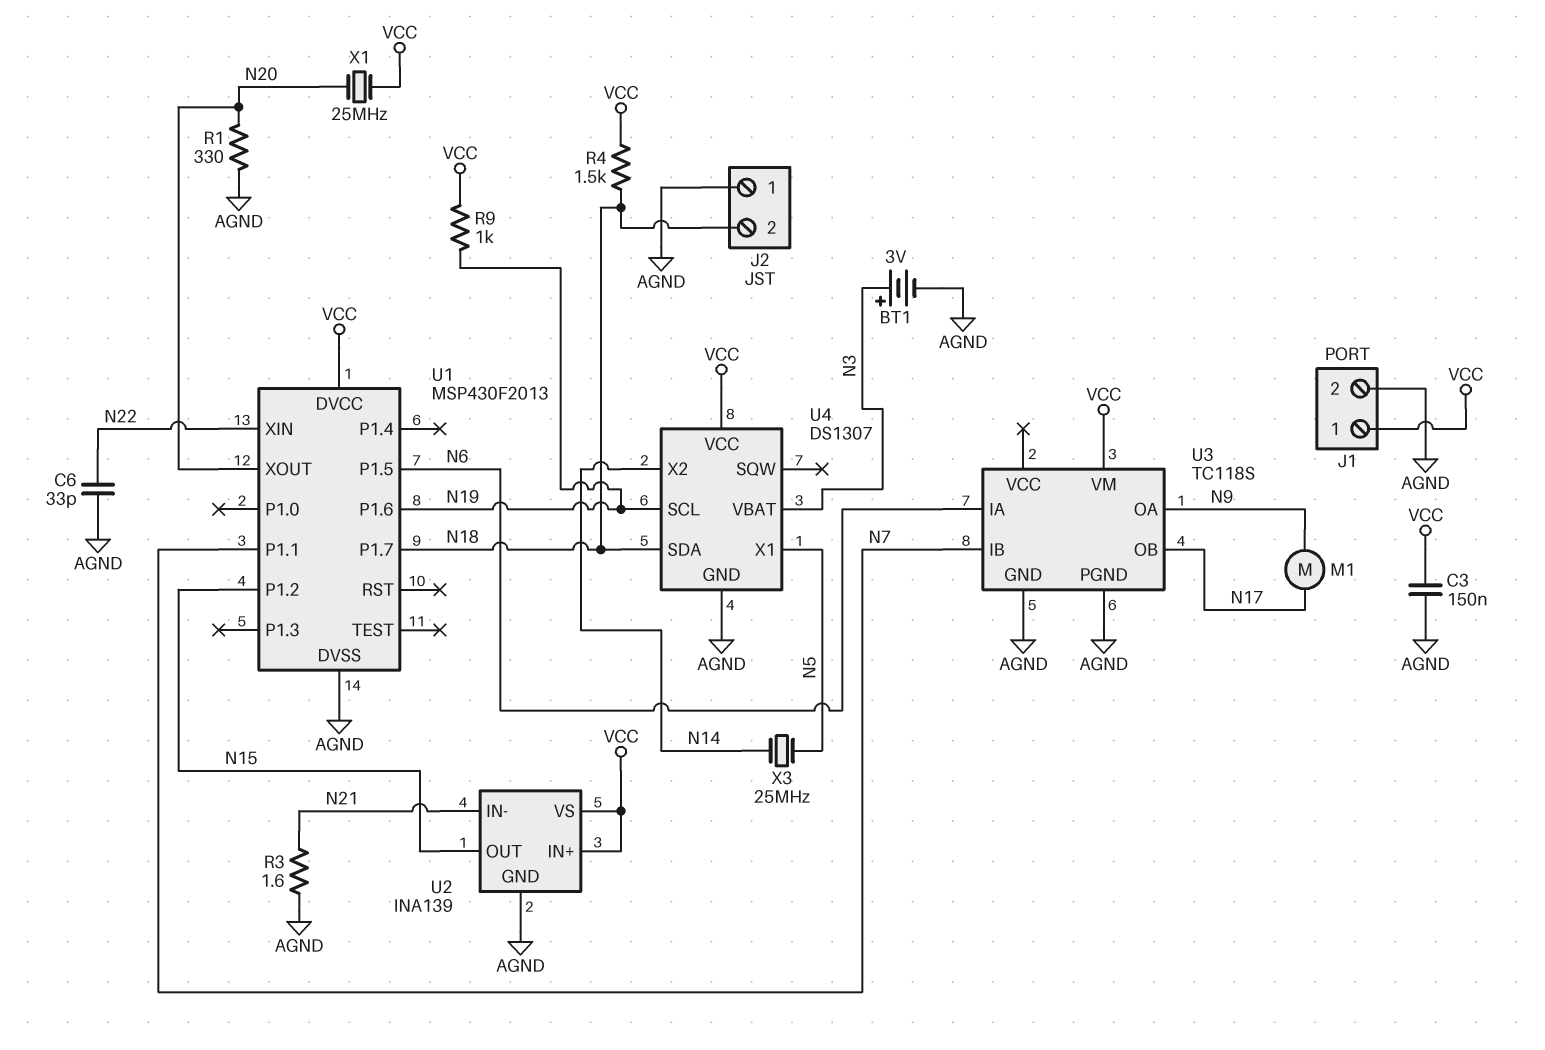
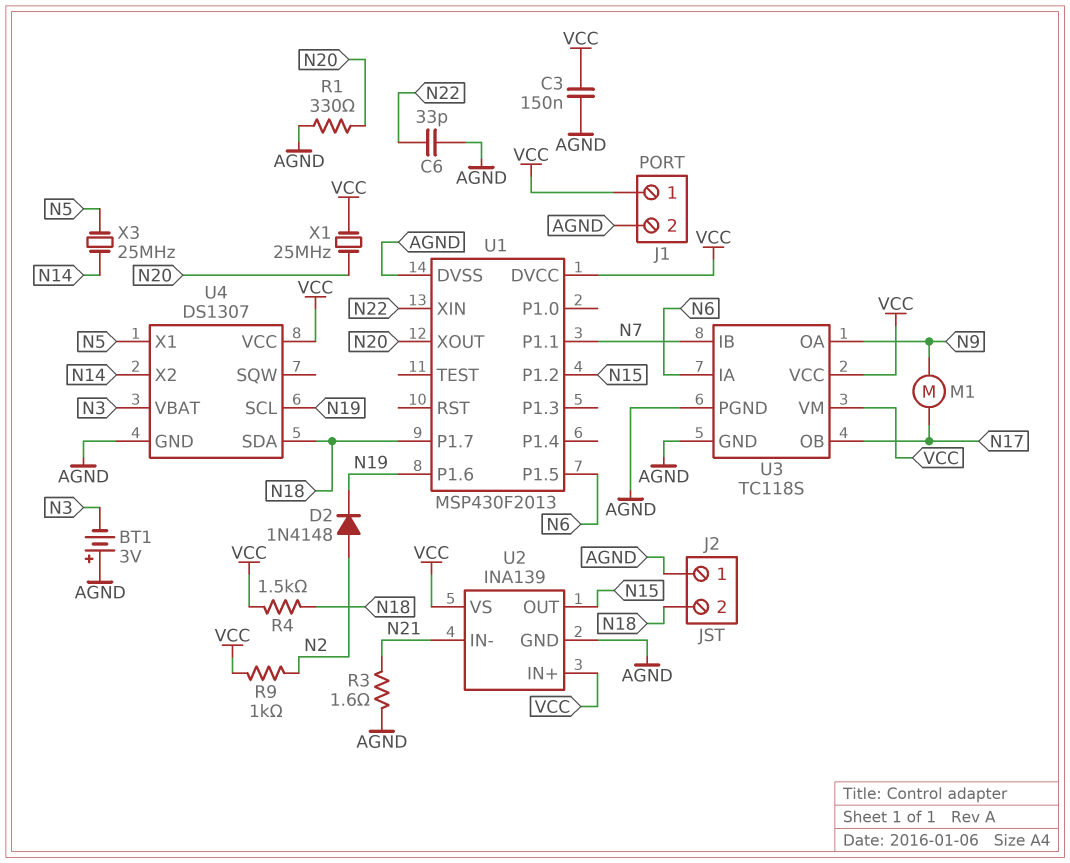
BT1: 3V (plus N3, minus AGND) -> 3V (plus AGND, minus N3)
D2: none -> diode 1N4148 (A N2, K N19)
R9: 1k (N19, VCC) -> 1k (N2, VCC)
U3 pin VCC: none -> VCC

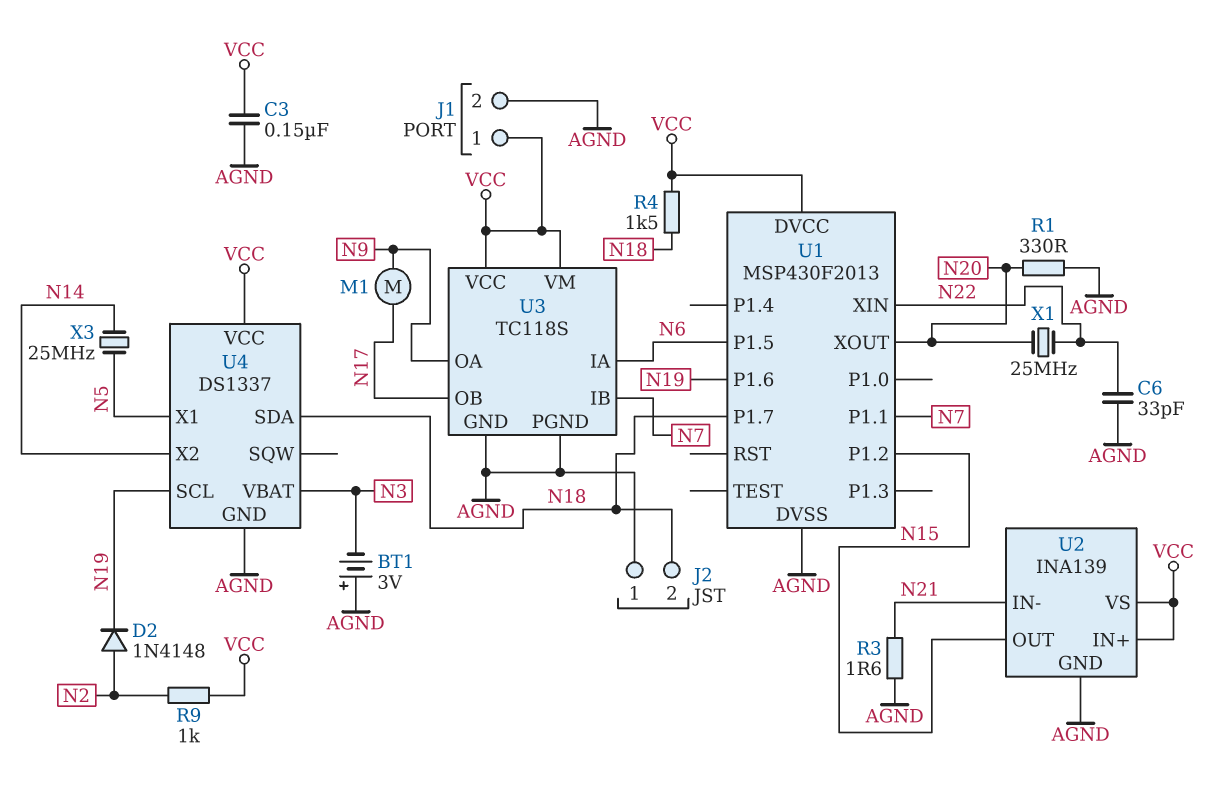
U4: DS1307 -> DS1337
X1: 25MHz (N20, VCC) -> 25MHz (N20, N22)

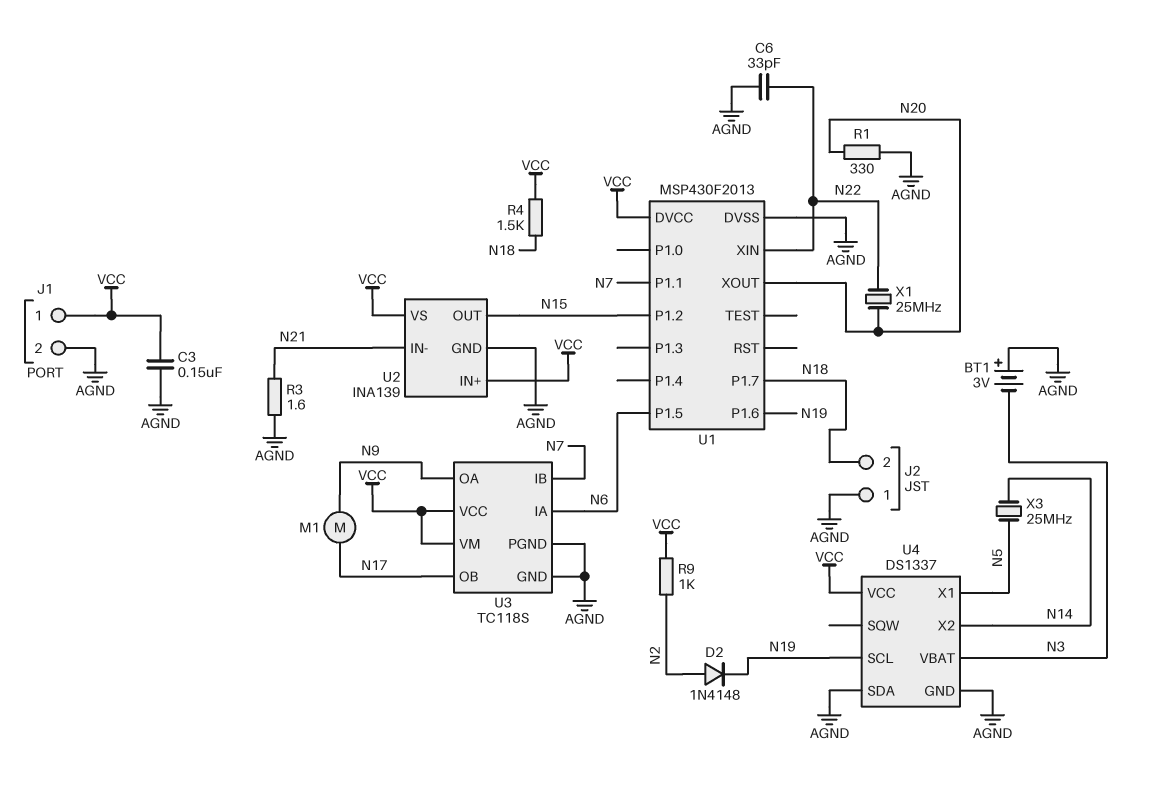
U4 pin SDA: N18 -> AGND

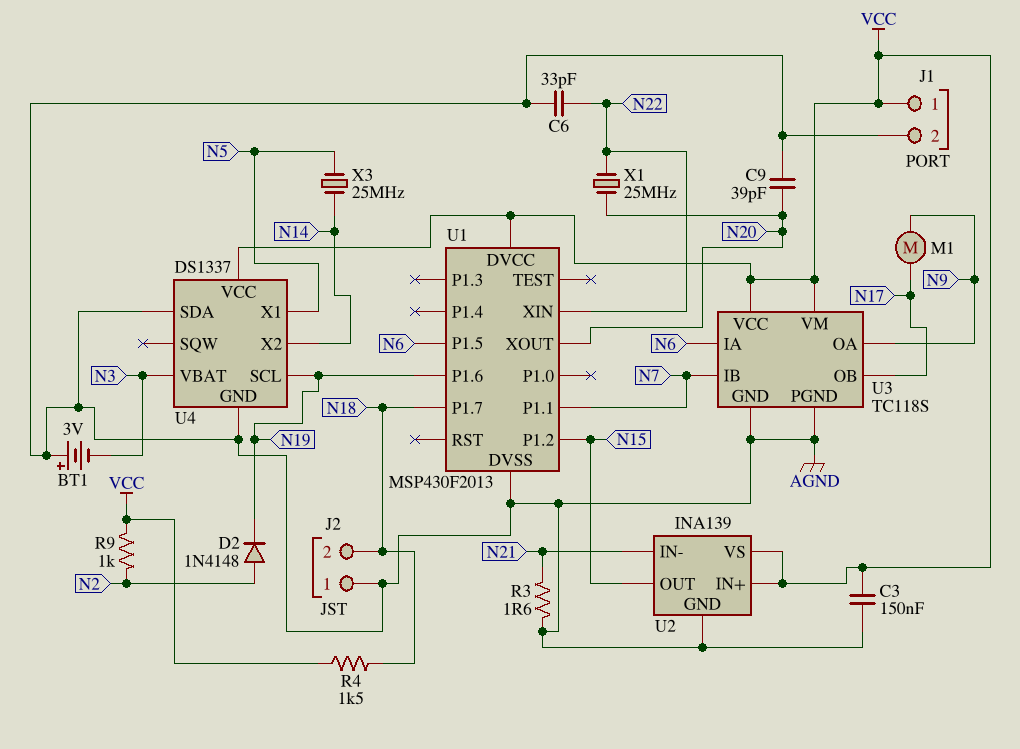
C9: none -> 39pF (AGND, N20)
R1: 330 (AGND, N20) -> none

